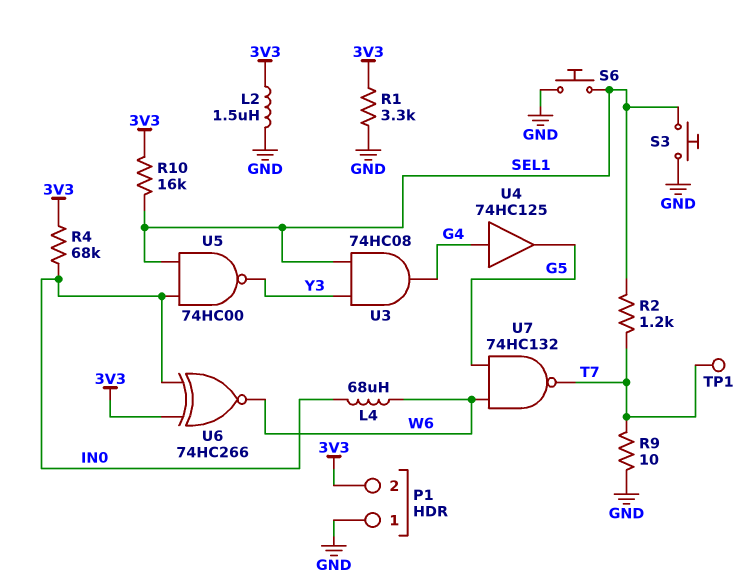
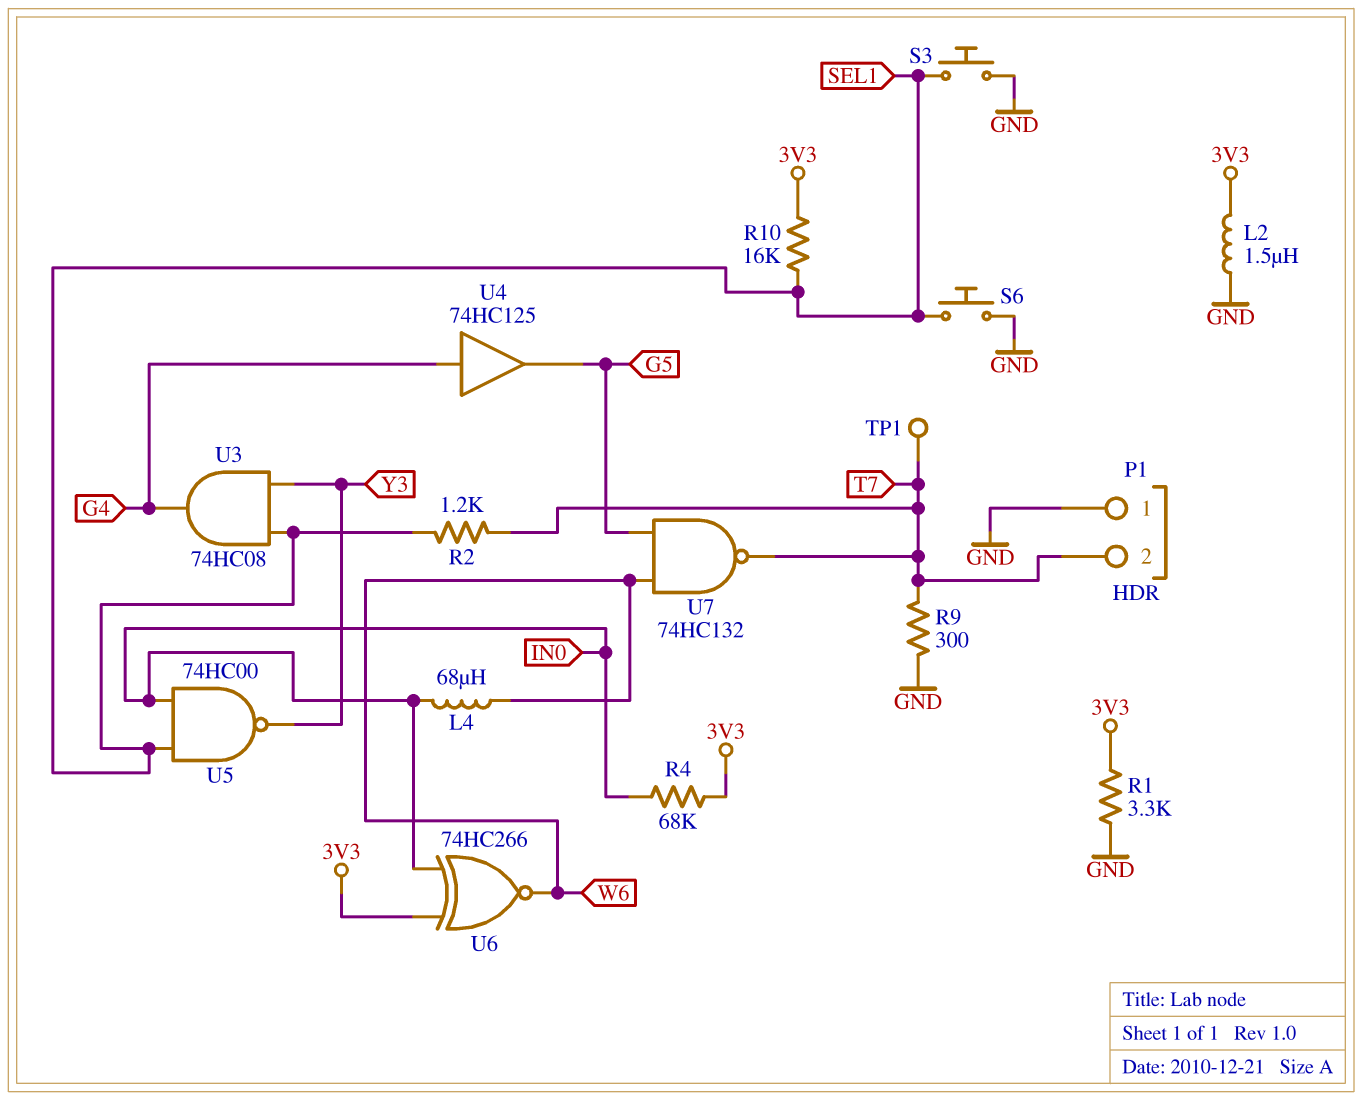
P1 pin 2: 3V3 -> T7
R9: 10 (GND, T7) -> 300 (GND, T7)

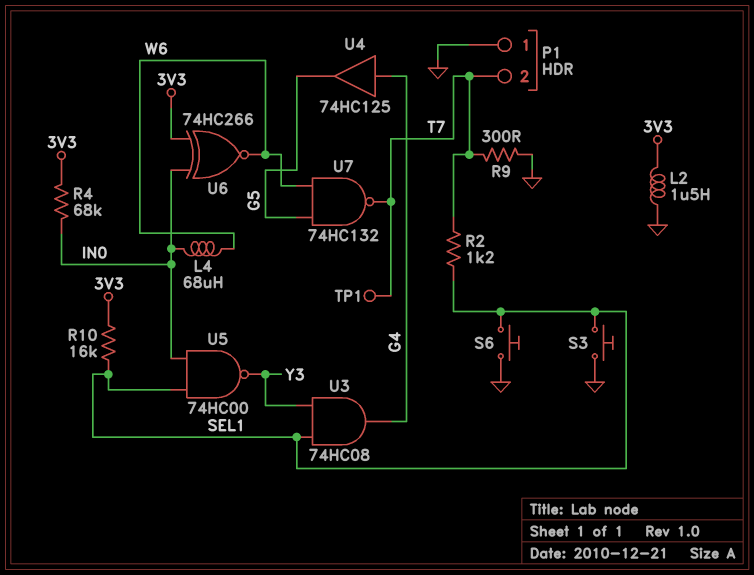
R1: 3.3k (3V3, GND) -> none

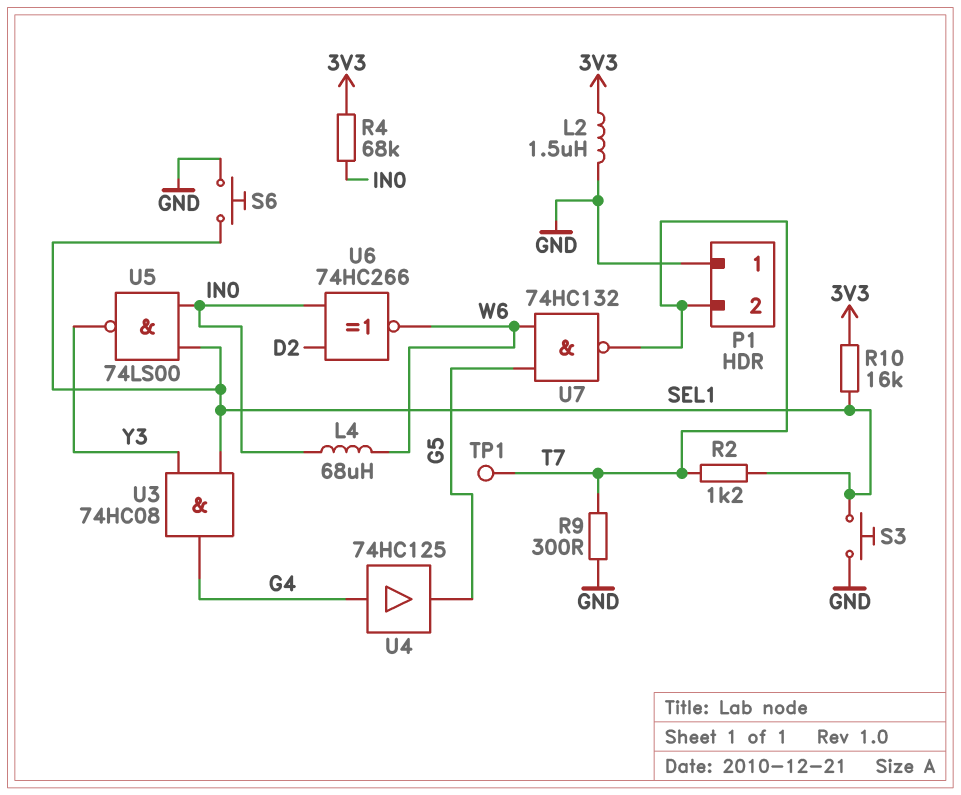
U5: NAND 74HC00 (in IN0, in SEL1, out Y3) -> NAND 74LS00 (in IN0, in SEL1, out Y3)
U6: XNOR 74HC266 (in 3V3, in IN0, out W6) -> XNOR 74HC266 (in D2, in IN0, out W6)

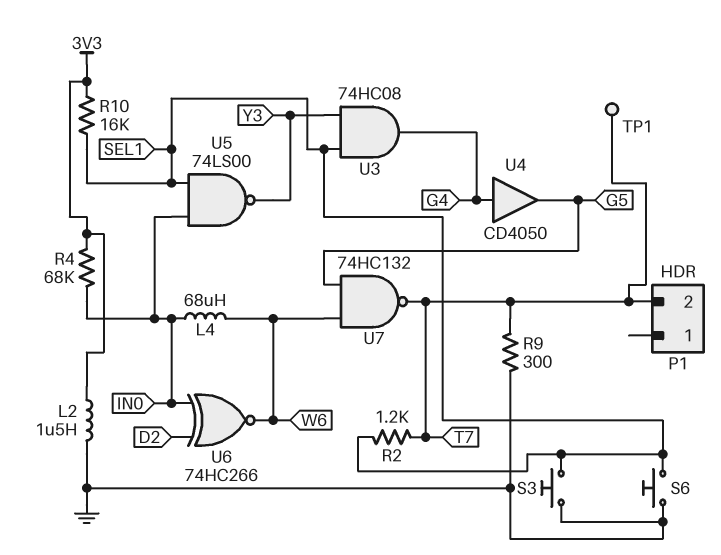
P1 pin 1: GND -> none
U4: buffer 74HC125 (in G4, out G5) -> buffer CD4050 (in G4, out G5)

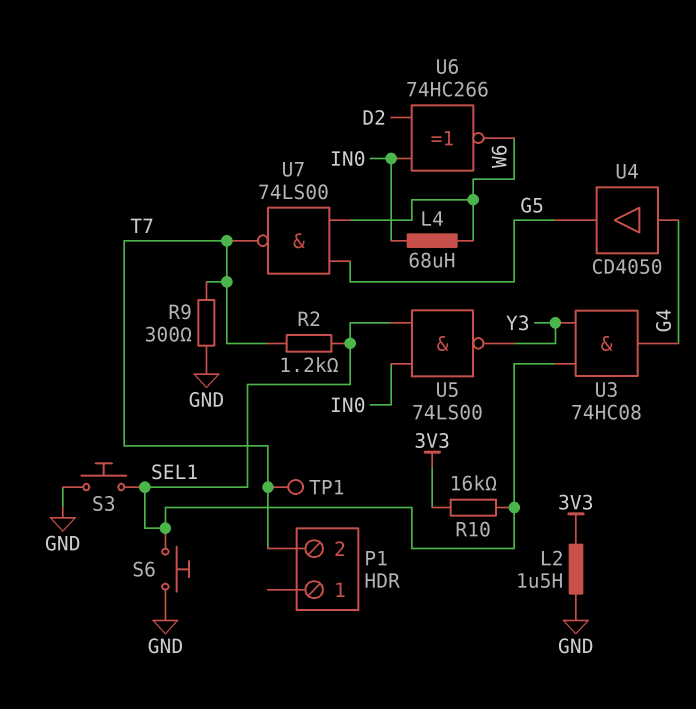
R4: 68k (3V3, IN0) -> none
U7: NAND 74HC132 (in G5, in W6, out T7) -> NAND 74LS00 (in G5, in W6, out T7)

